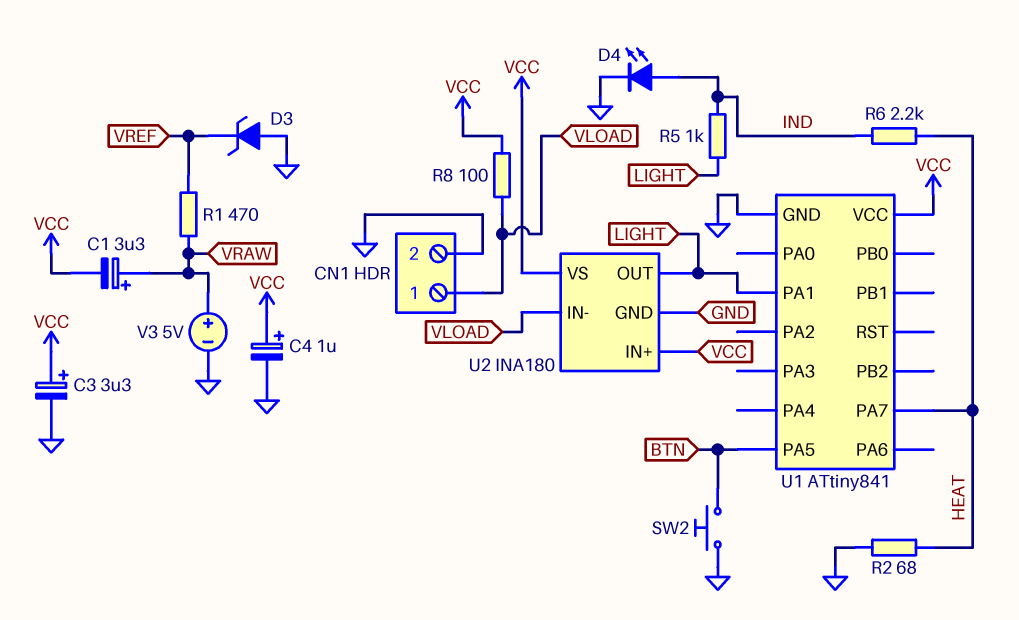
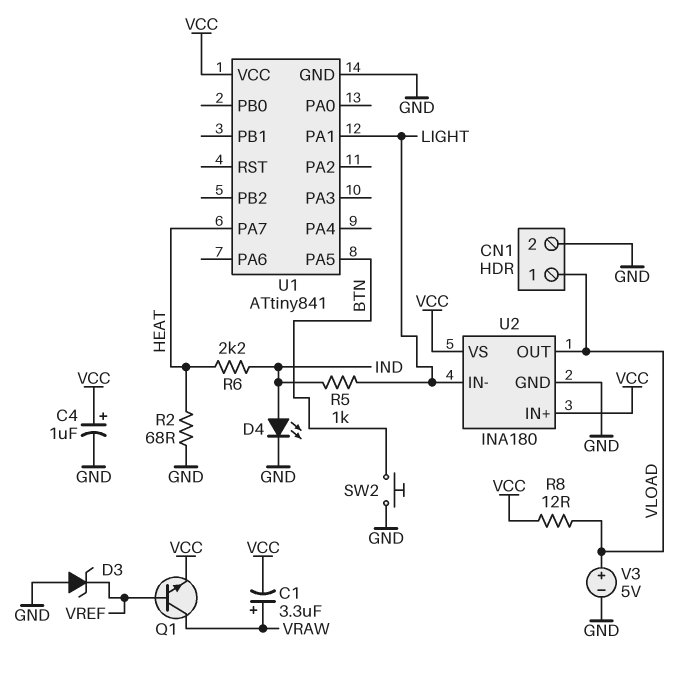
C3: 3.3uF (plus VCC, minus GND) -> none
Q1: none -> NPN (B VREF, C VRAW, E VCC)
R1: 470 (VRAW, VREF) -> none
R8: 100 (VCC, VLOAD) -> 12 (VCC, VLOAD)
U2 pin IN-: VLOAD -> LIGHT
U2 pin OUT: LIGHT -> VLOAD
V3: 5V (plus VRAW, minus GND) -> 5V (plus VLOAD, minus GND)

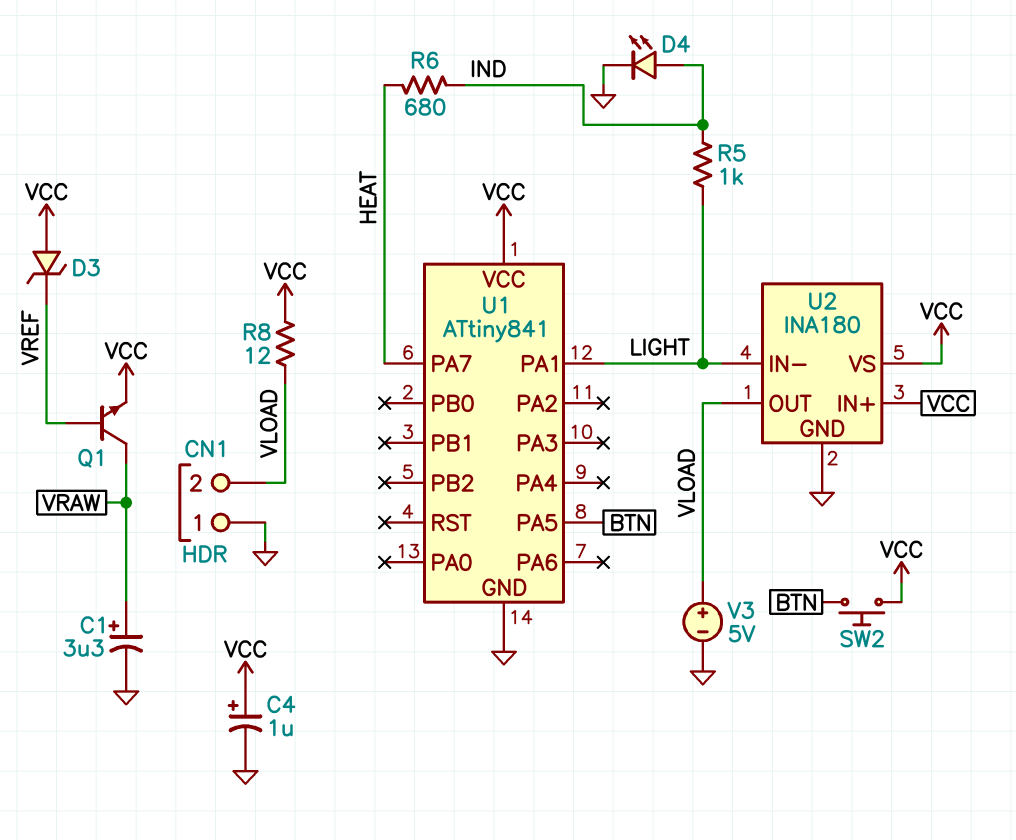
C1: 3.3uF (plus VRAW, minus VCC) -> 3.3uF (plus VRAW, minus GND)
CN1 pin 1: VLOAD -> GND
CN1 pin 2: GND -> VLOAD
D3: zener (A GND, K VREF) -> zener (A VCC, K VREF)
R2: 68 (GND, HEAT) -> none
R6: 2.2k (HEAT, IND) -> 680 (HEAT, IND)
SW2: button (BTN, GND) -> button (BTN, VCC)

